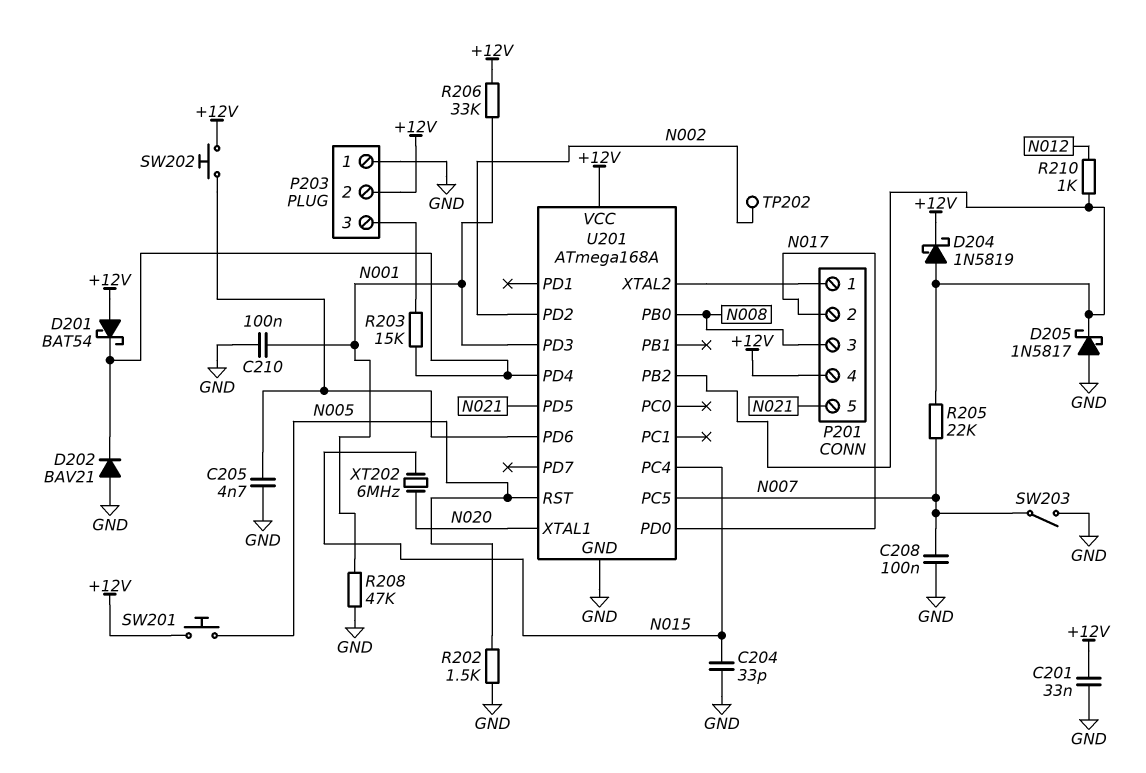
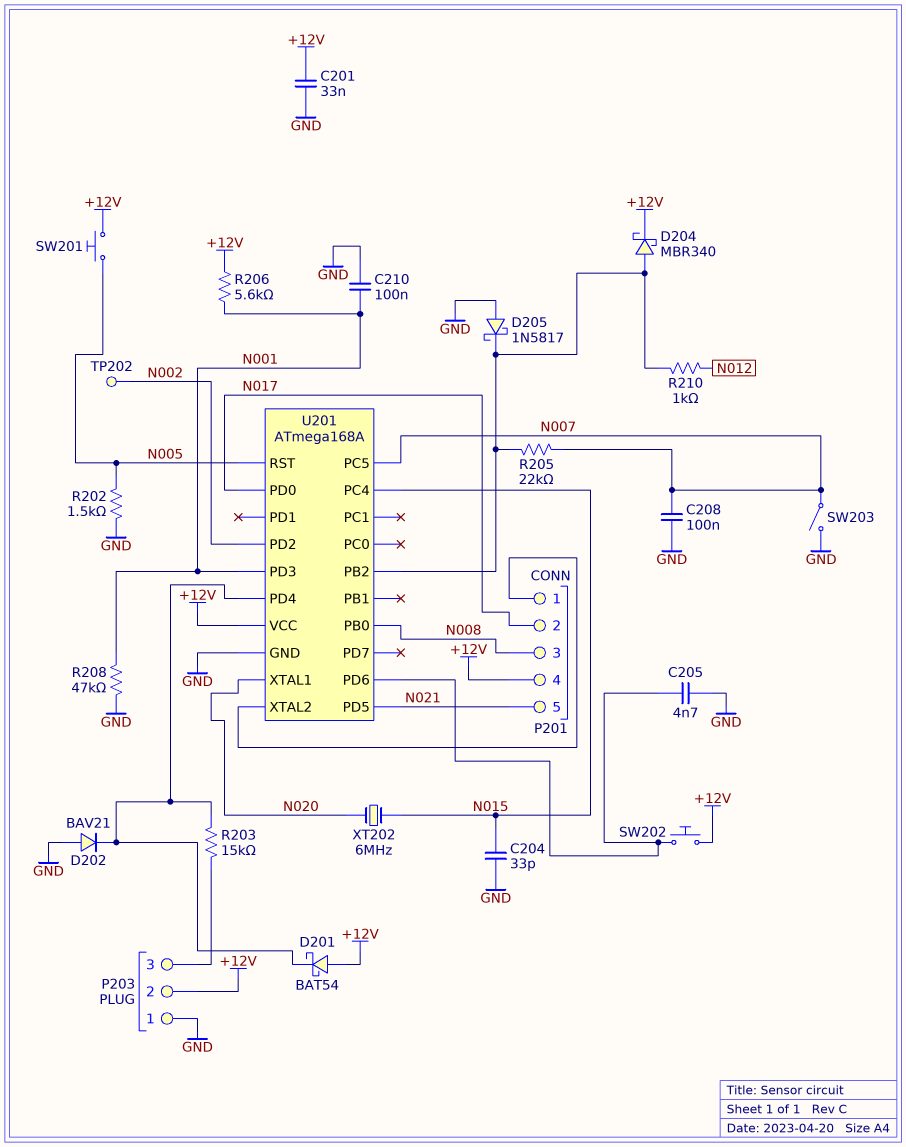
D204: schottky 1N5819 (A U201/PB2, K +12V) -> schottky MBR340 (A U201/PB2, K +12V)
R206: 33k (+12V, N001) -> 5.6k (+12V, N001)

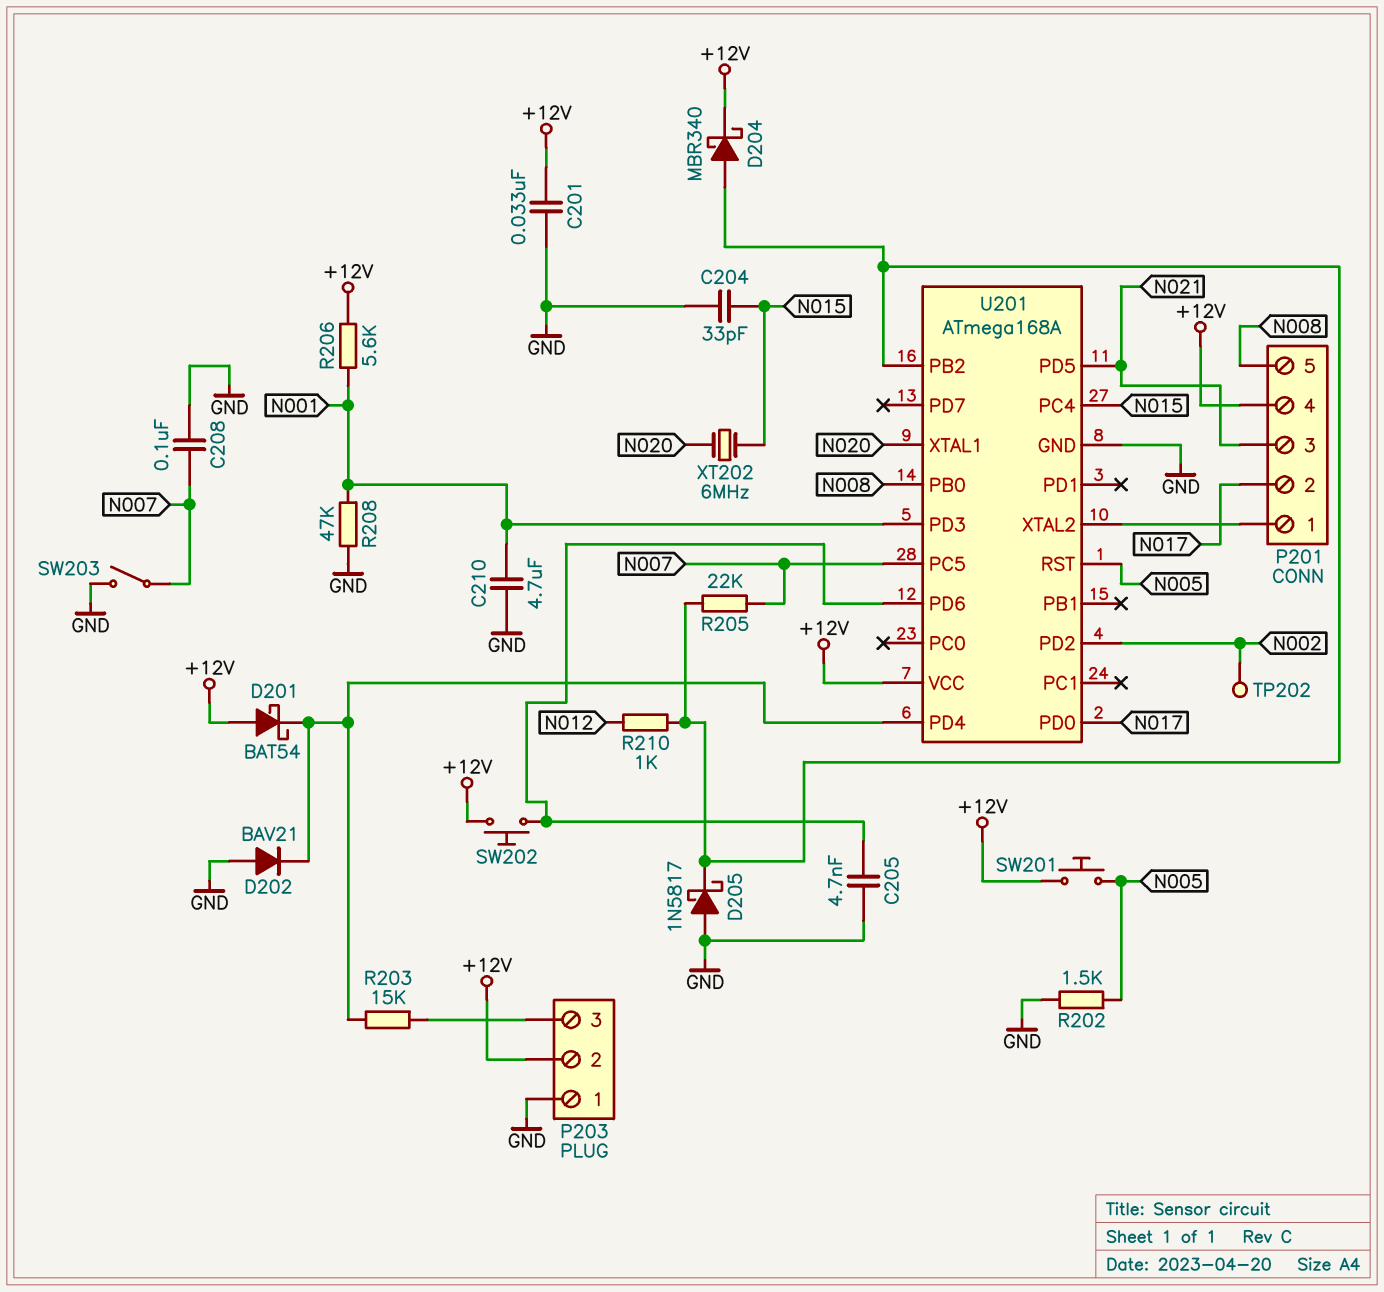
C210: 100nF (GND, N001) -> 4.7uF (GND, N001)
P201 pin 3: N008 -> N021
P201 pin 5: N021 -> N008

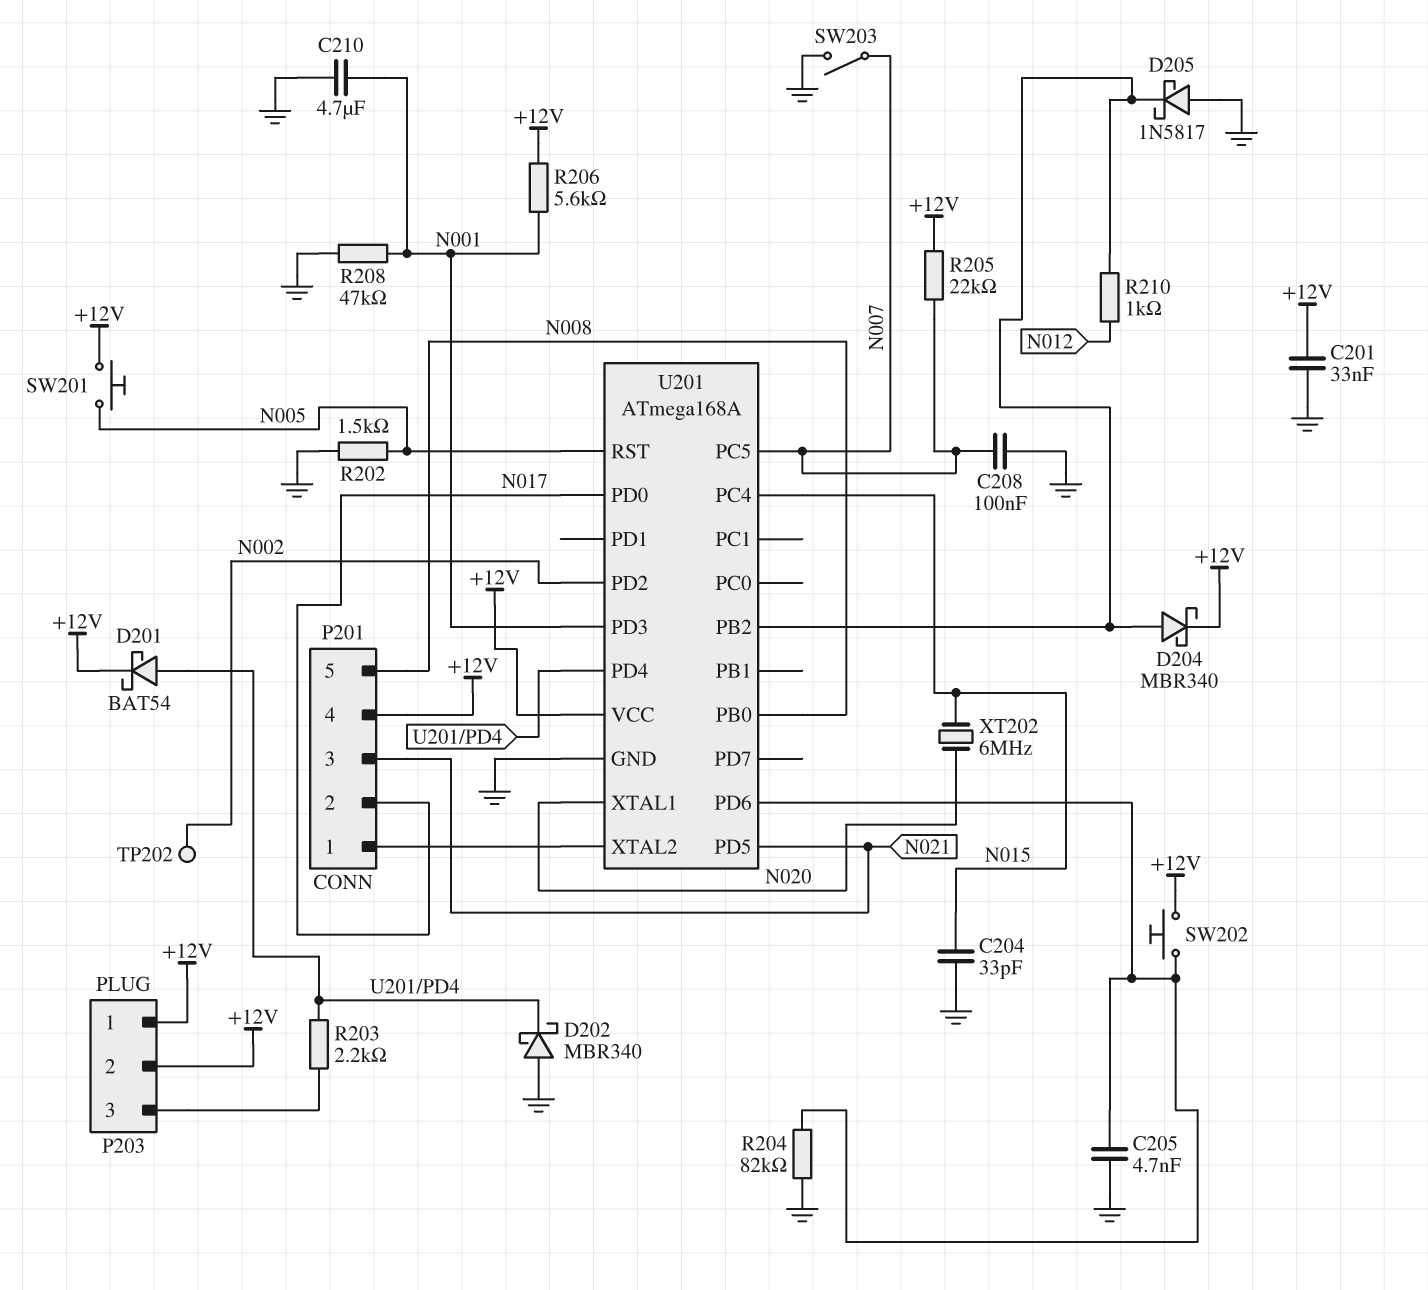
D201: schottky BAT54 (A +12V, K U201/PD4) -> schottky BAT54 (A U201/PD4, K +12V)
D202: diode BAV21 (A GND, K U201/PD4) -> schottky MBR340 (A GND, K U201/PD4)
P203 pin 1: GND -> +12V
R203: 15k (P203/3, U201/PD4) -> 2.2k (P203/3, U201/PD4)
R204: none -> 82k (GND, U201/PD6)
R205: 22k (N007, U201/PB2) -> 22k (+12V, N007)

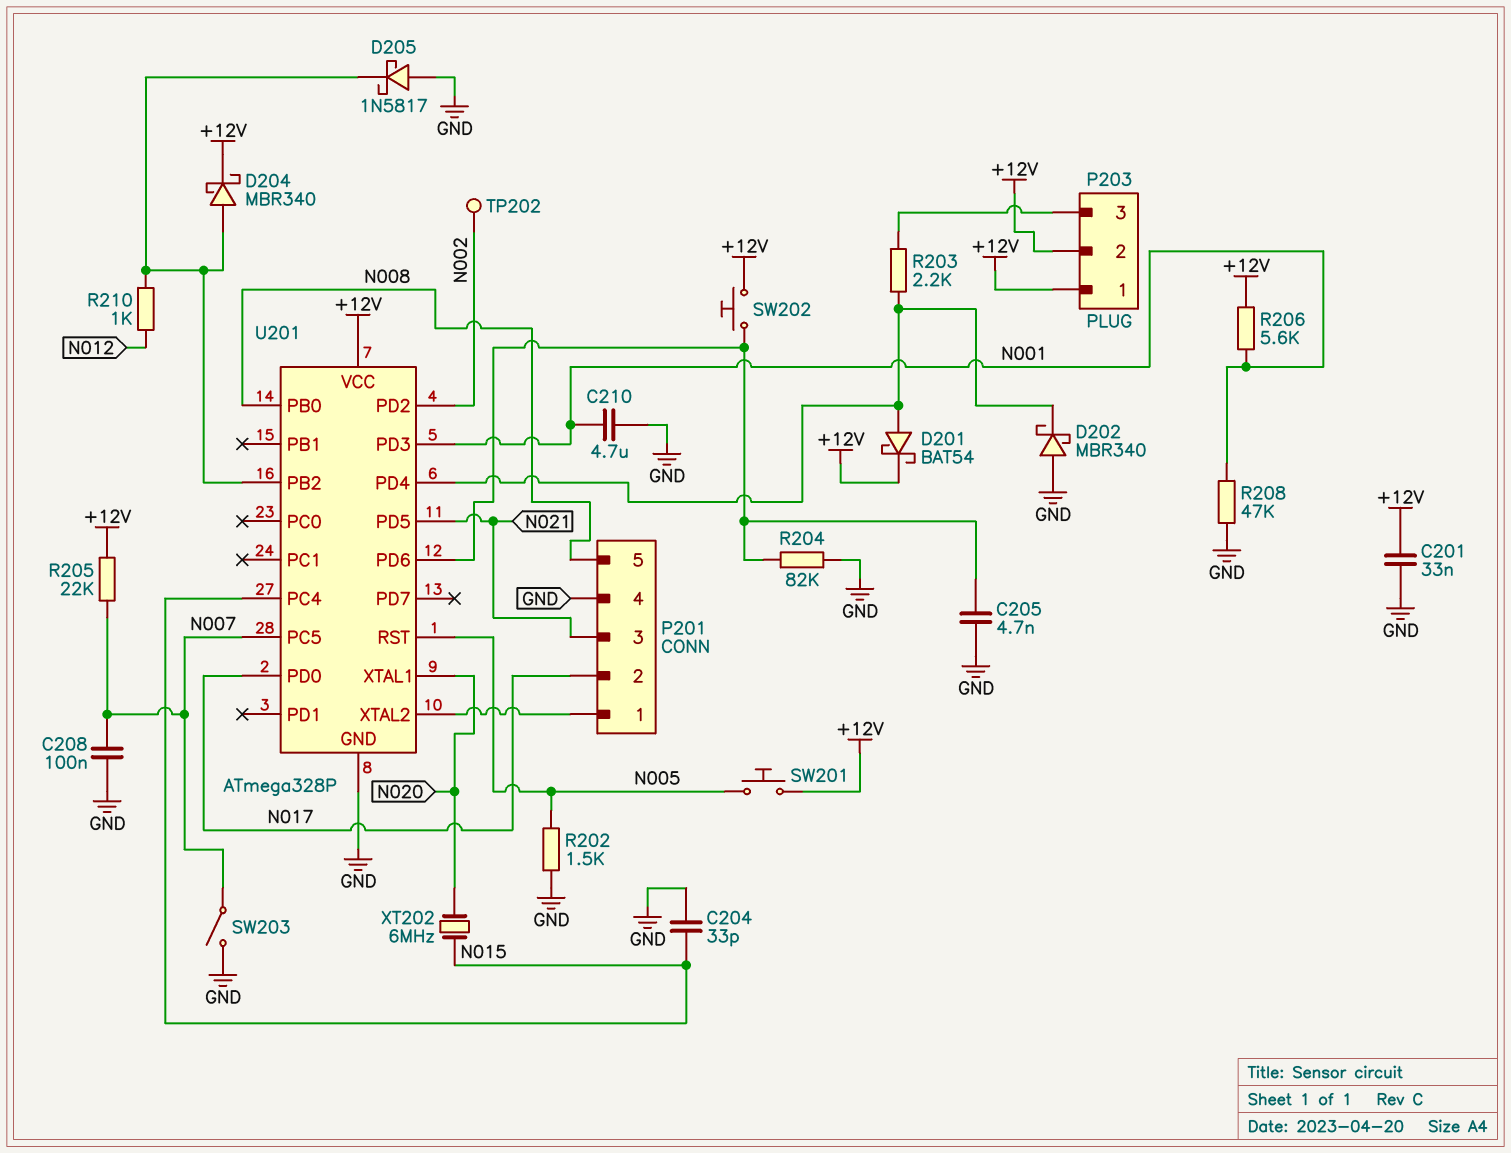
P201 pin 4: +12V -> GND
U201: ATmega168A -> ATmega328P

